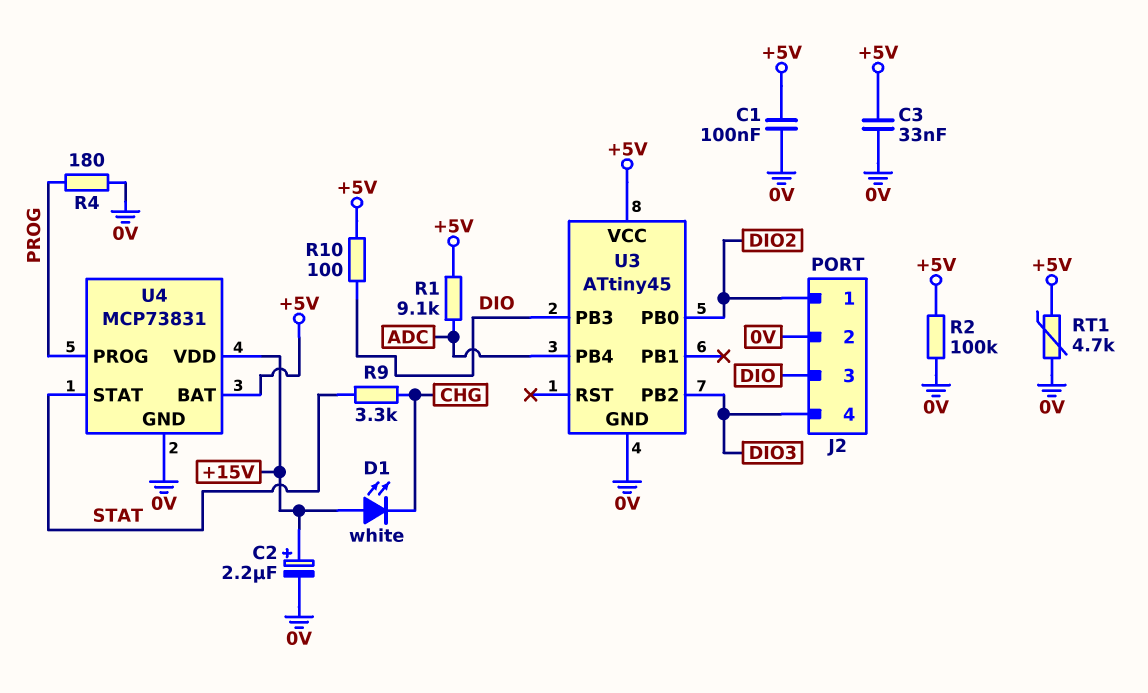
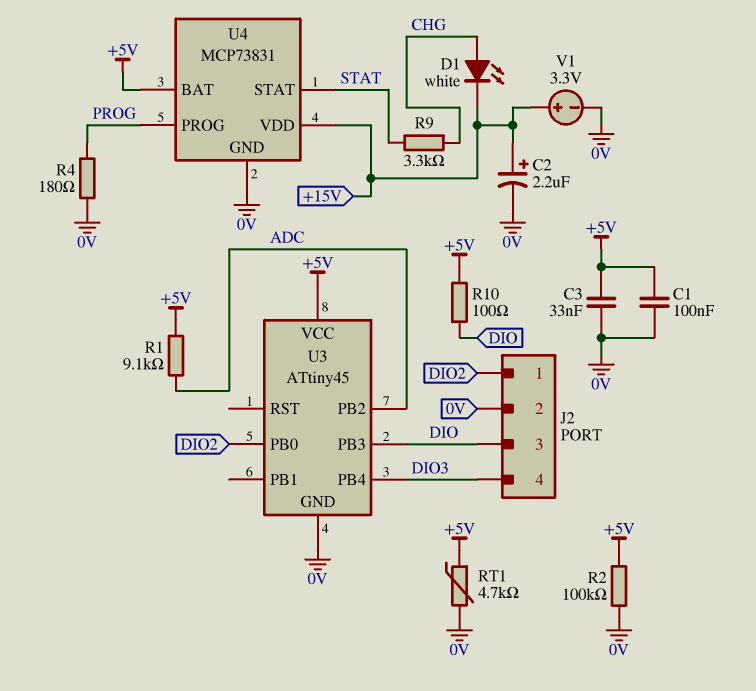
D1: LED white (A +15V, K CHG) -> LED white (A CHG, K +15V)
U3 pin PB2: DIO3 -> ADC
U3 pin PB4: ADC -> DIO3
V1: none -> 3.3V (plus +15V, minus 0V)

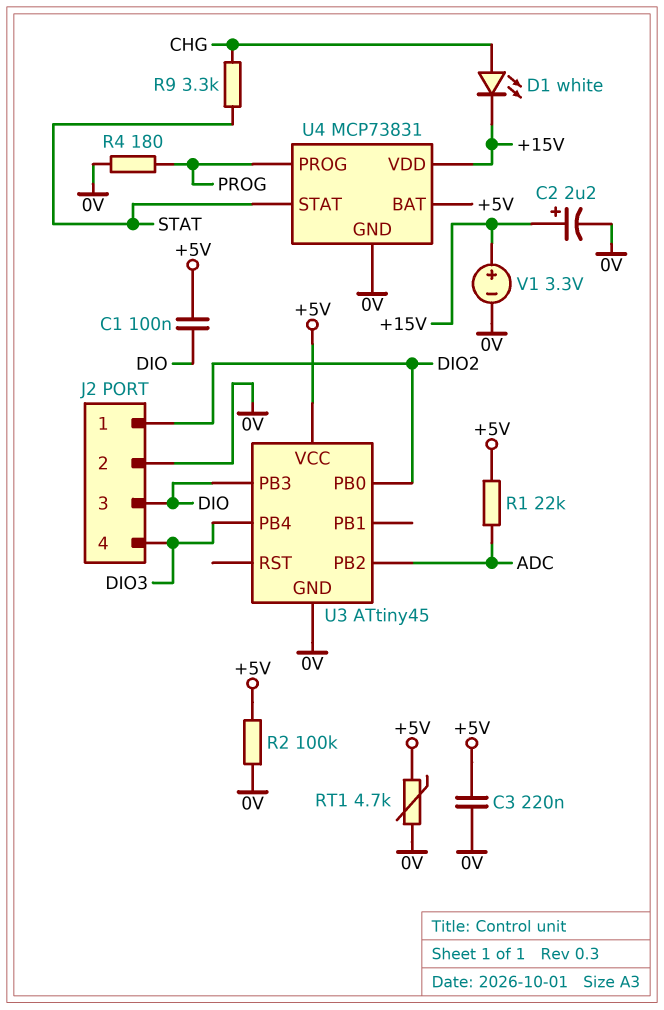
C1: 100nF (+5V, 0V) -> 100nF (+5V, DIO)
C3: 33nF (+5V, 0V) -> 220nF (+5V, 0V)
R1: 9.1k (+5V, ADC) -> 22k (+5V, ADC)
R10: 100 (+5V, DIO) -> none

